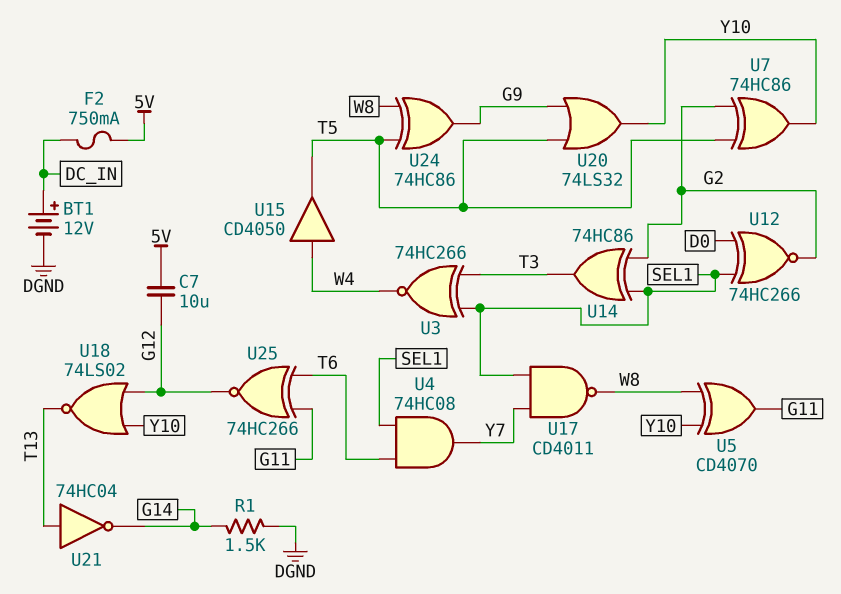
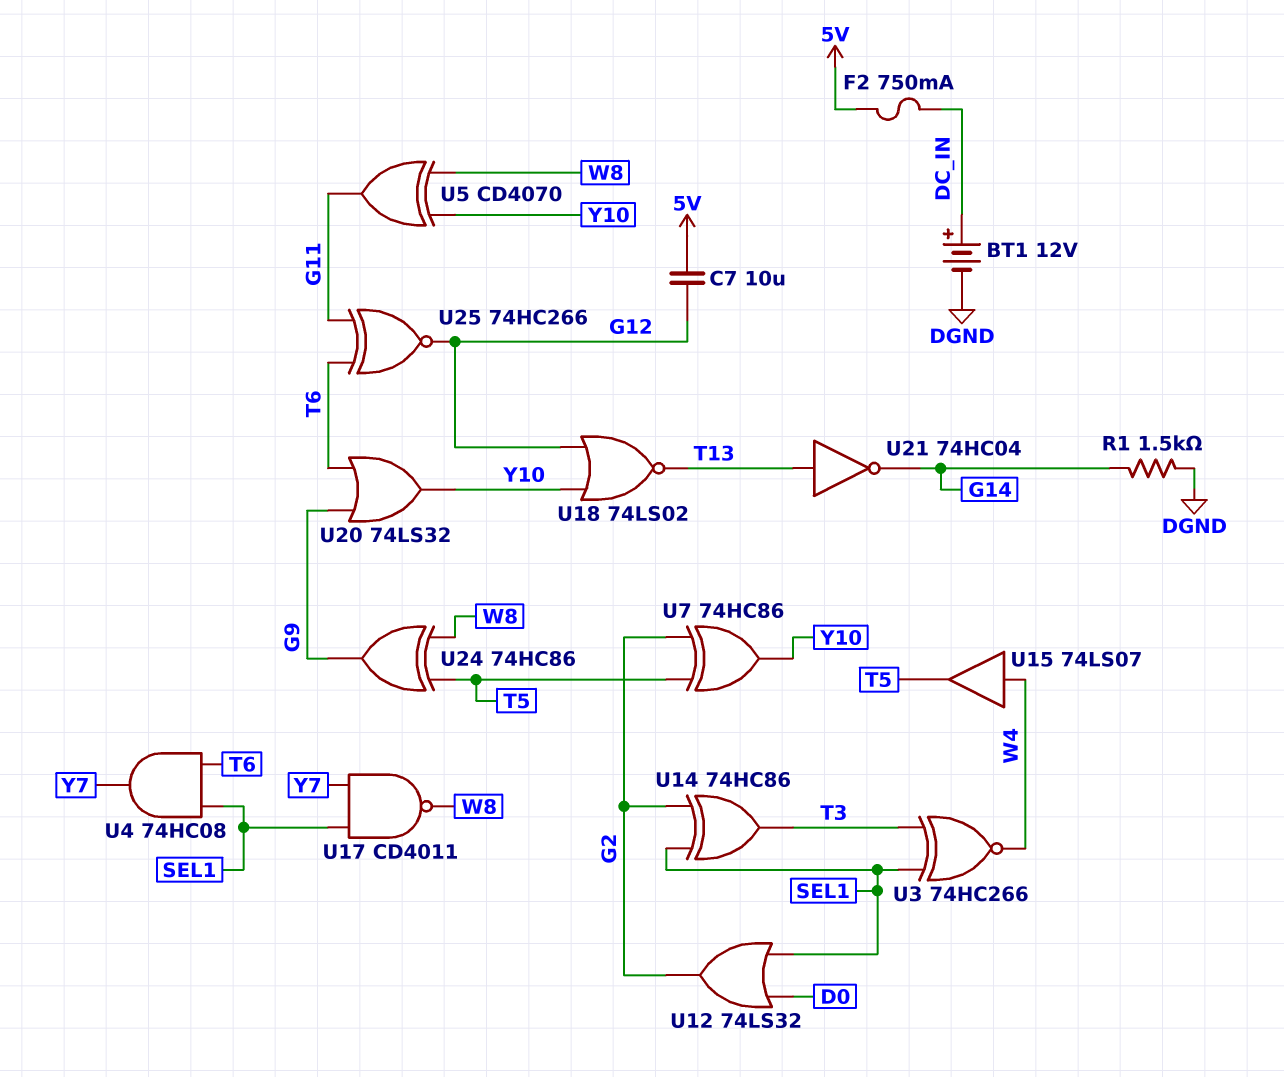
U12: XNOR 74HC266 (in D0, in SEL1, out G2) -> OR 74LS32 (in D0, in SEL1, out G2)
U15: buffer CD4050 (in W4, out T5) -> buffer 74LS07 (in W4, out T5)
U20: OR 74LS32 (in G9, in T5, out Y10) -> OR 74LS32 (in G9, in T6, out Y10)

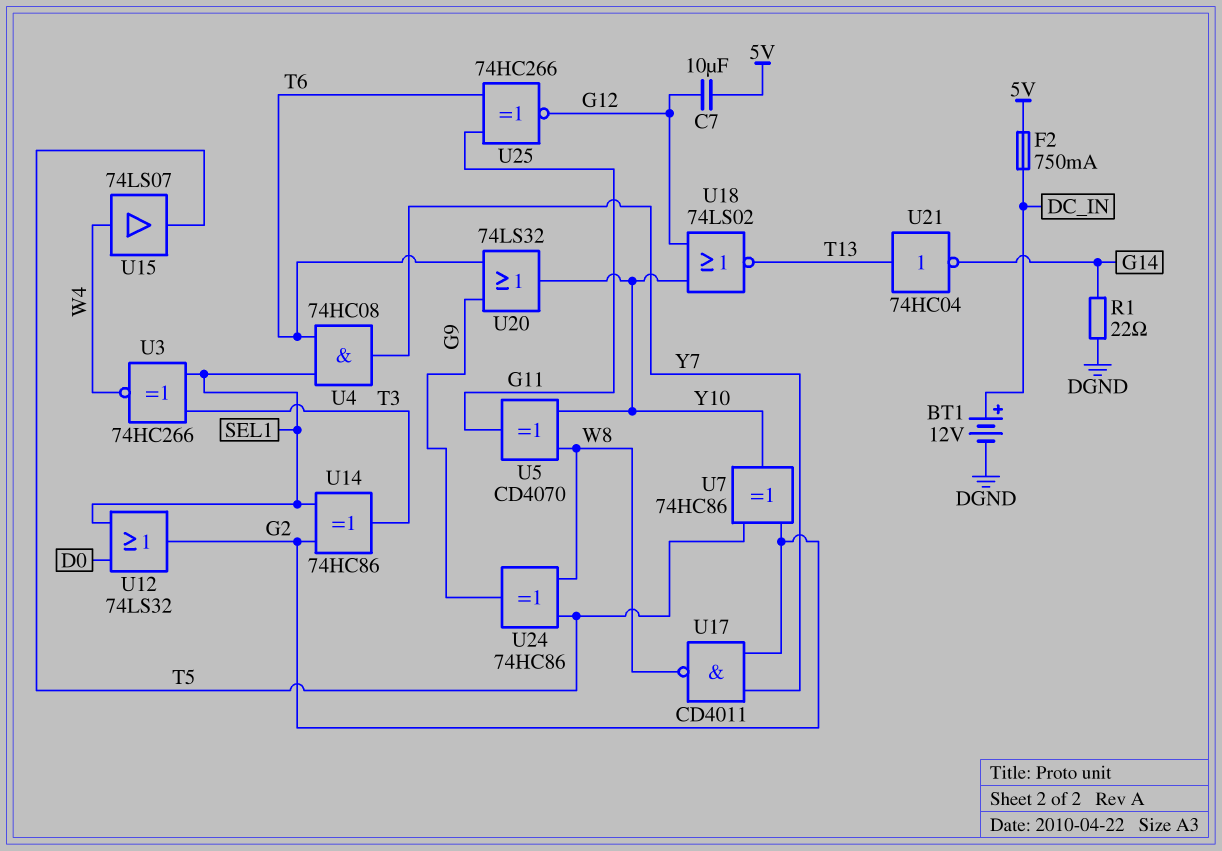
R1: 1.5k (DGND, G14) -> 22 (DGND, G14)
U17: NAND CD4011 (in SEL1, in Y7, out W8) -> NAND CD4011 (in G2, in Y7, out W8)

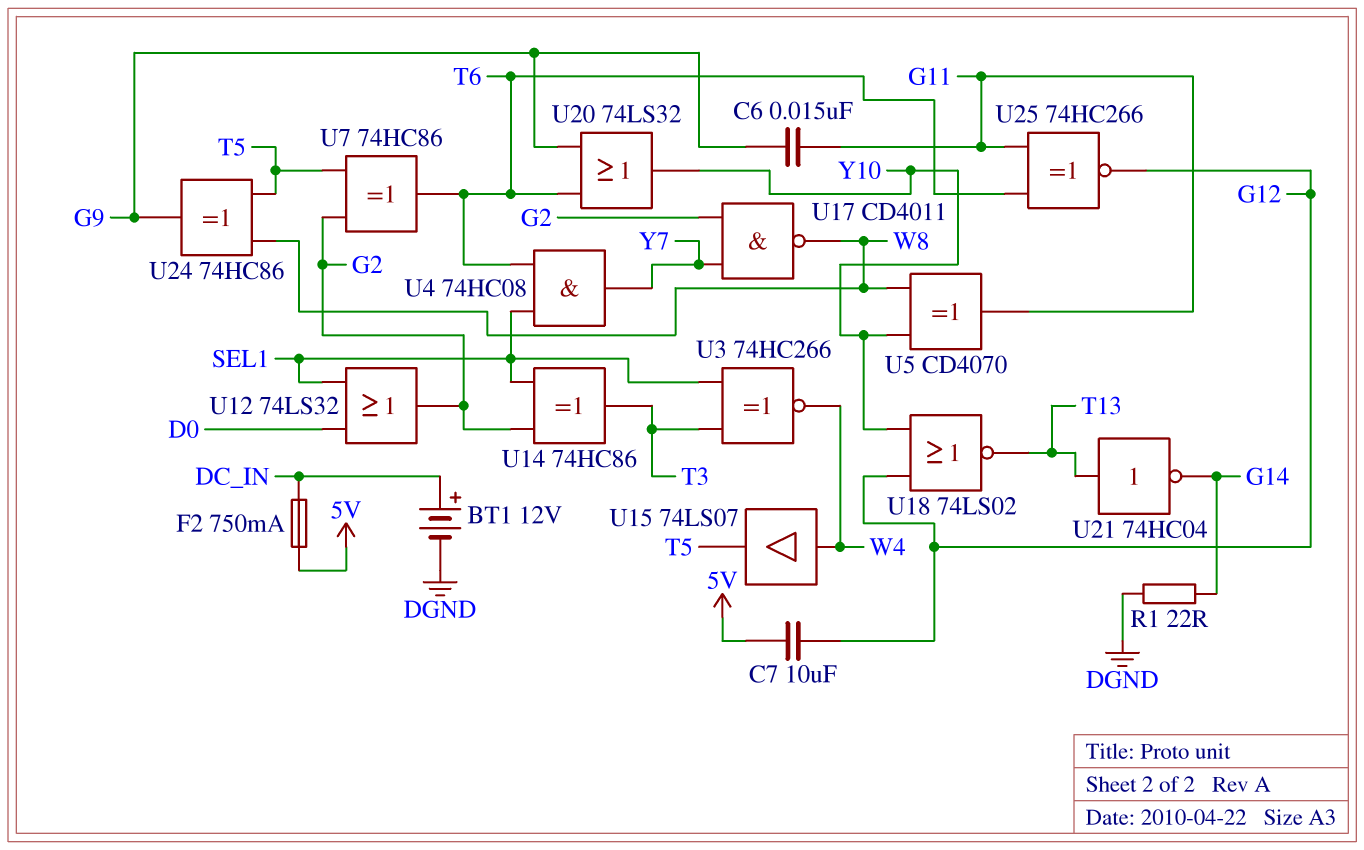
C6: none -> 15nF (G9, G11)
U7: XOR 74HC86 (in G2, in T5, out Y10) -> XOR 74HC86 (in G2, in T5, out T6)

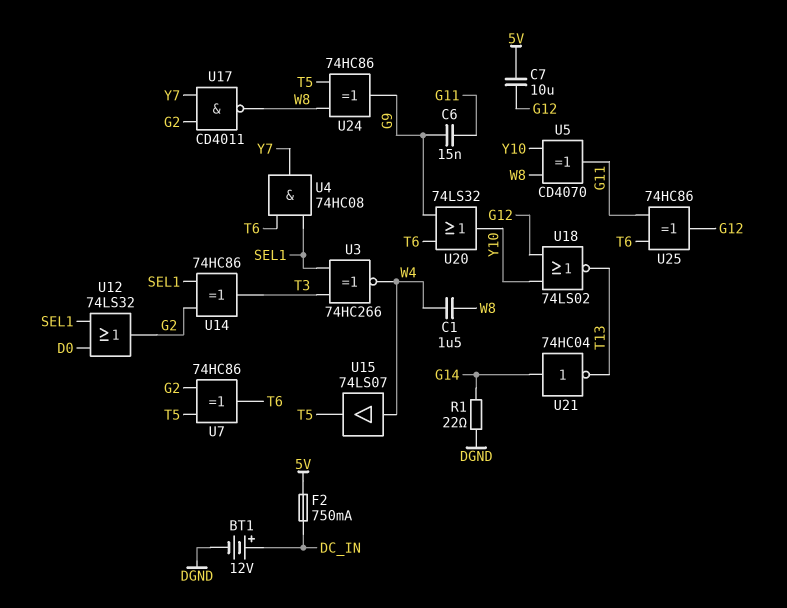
C1: none -> 1.5uF (W4, W8)
U21: NOT 74HC04 (in T13, out G14) -> NOT 74HC04 (in G14, out T13)
U25: XNOR 74HC266 (in G11, in T6, out G12) -> XOR 74HC86 (in G11, in T6, out G12)

